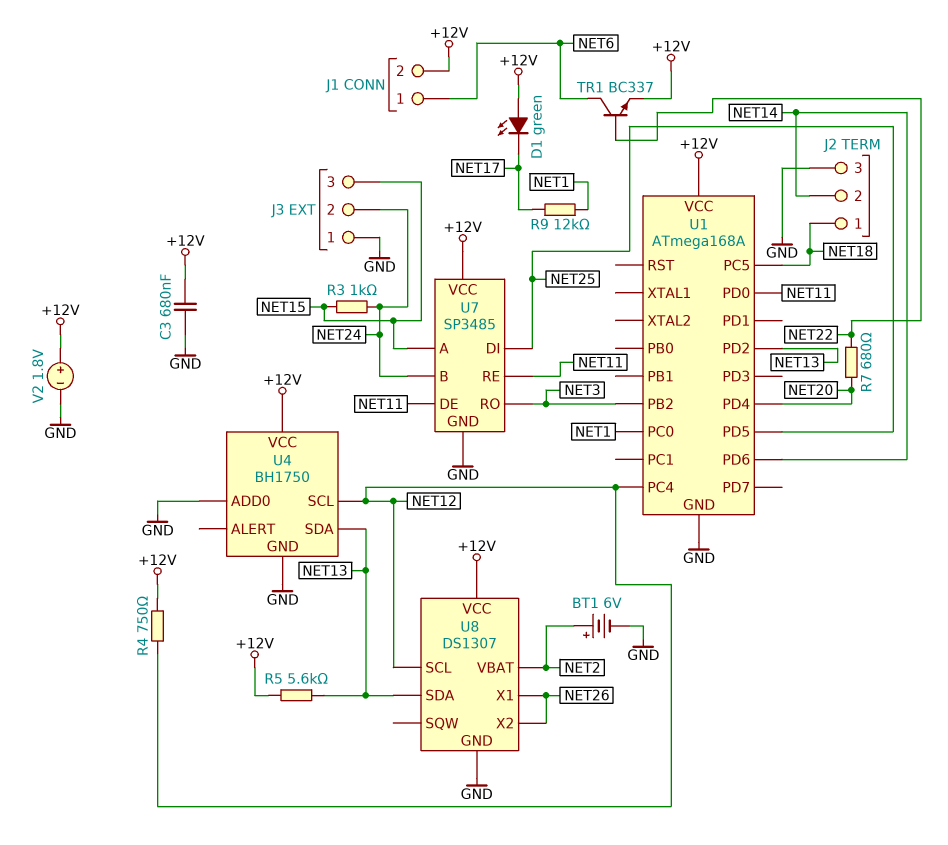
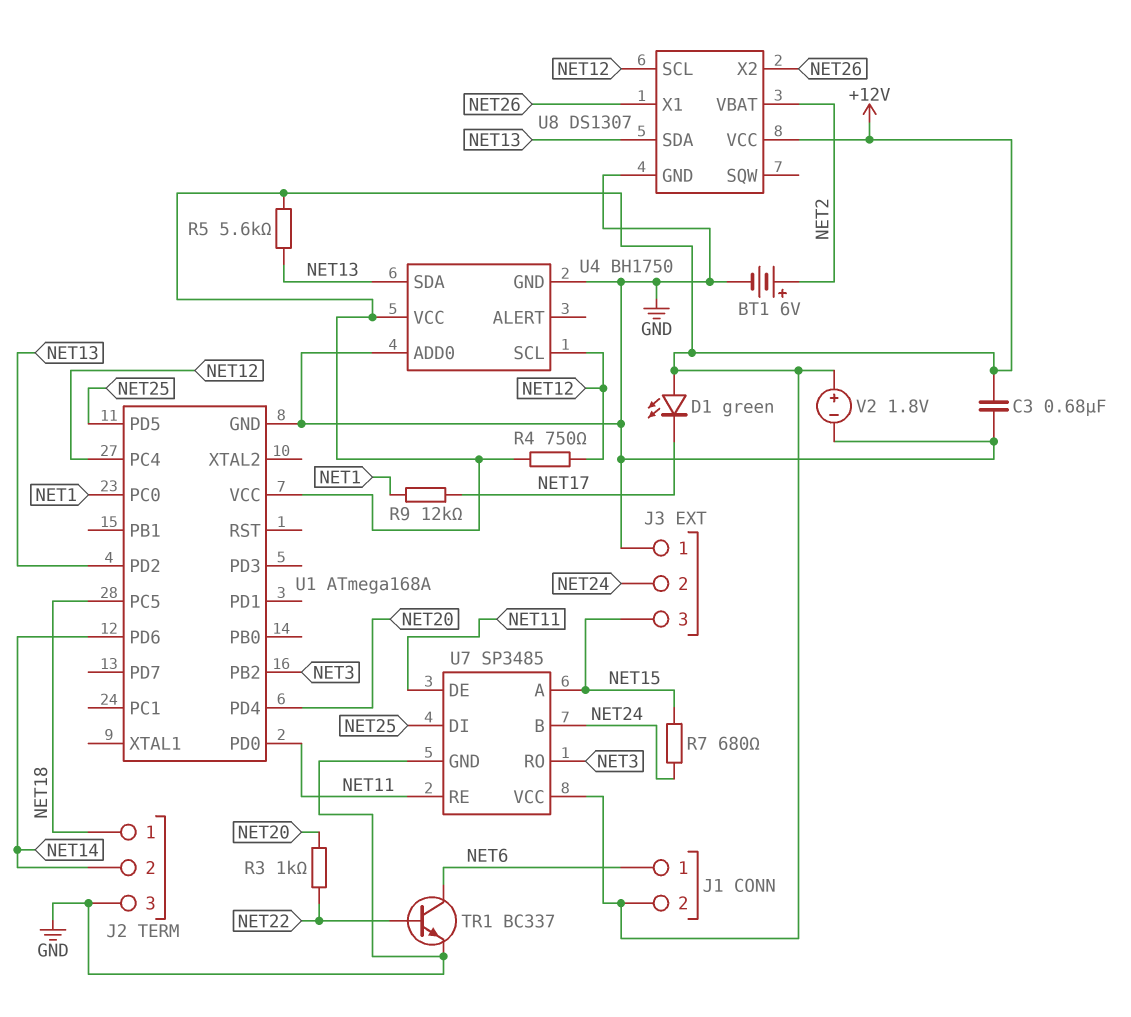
R3: 1k (NET15, NET24) -> 1k (NET20, NET22)
R7: 680 (NET20, NET22) -> 680 (NET15, NET24)
TR1: NPN BC337 (B NET22, C NET6, E +12V) -> NPN BC337 (B NET22, C NET6, E GND)

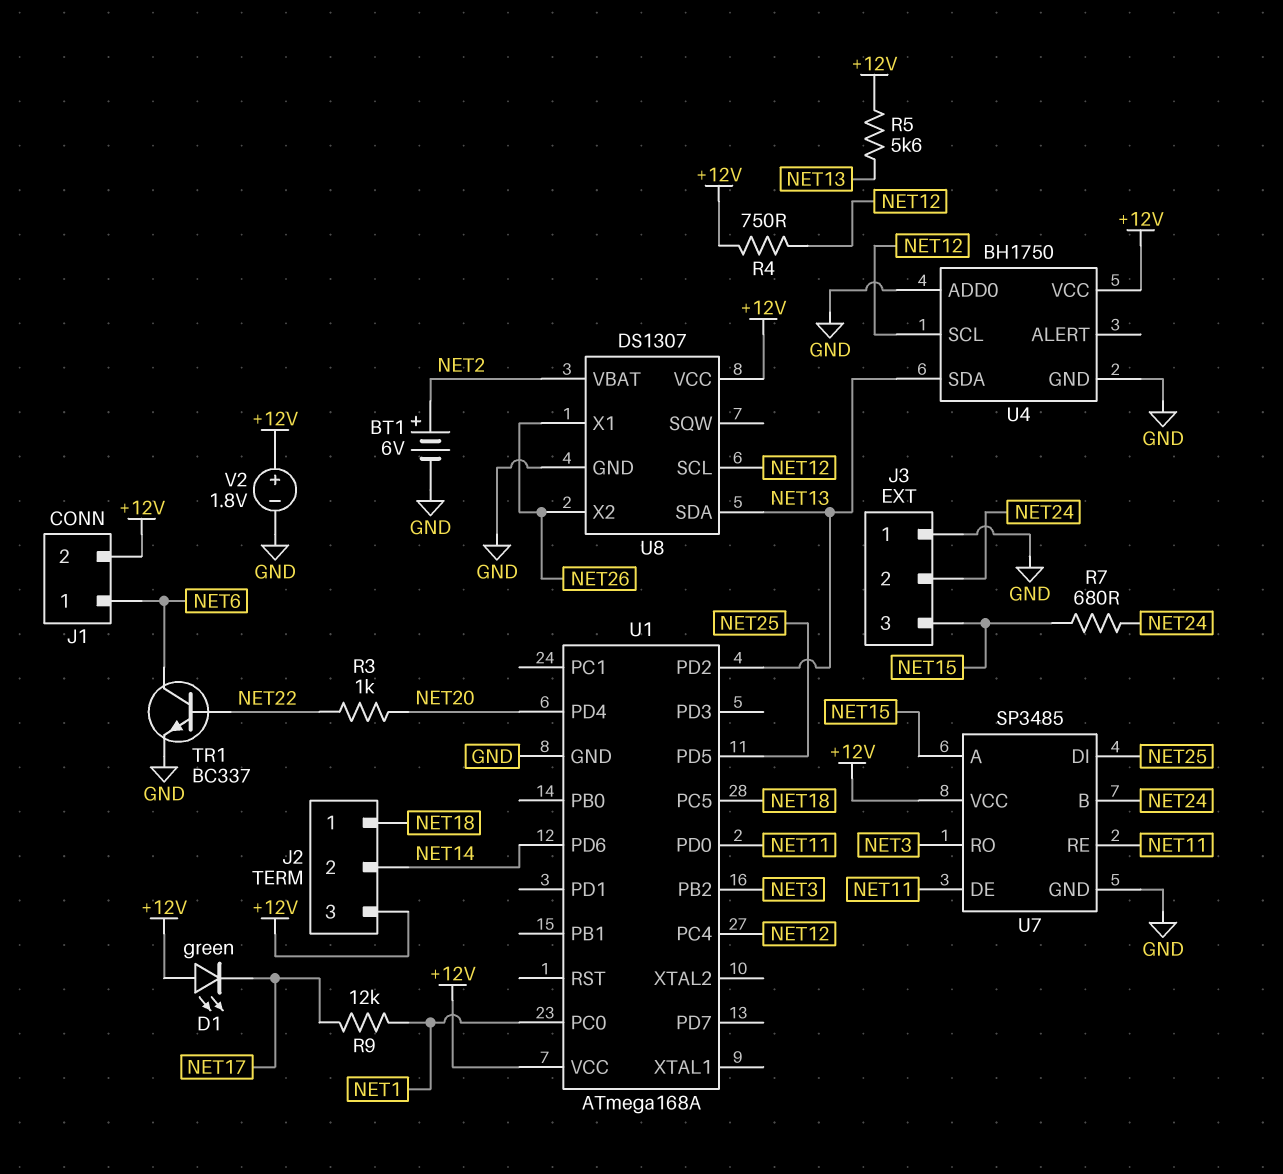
C3: 680nF (+12V, GND) -> none
J2 pin 3: GND -> +12V

